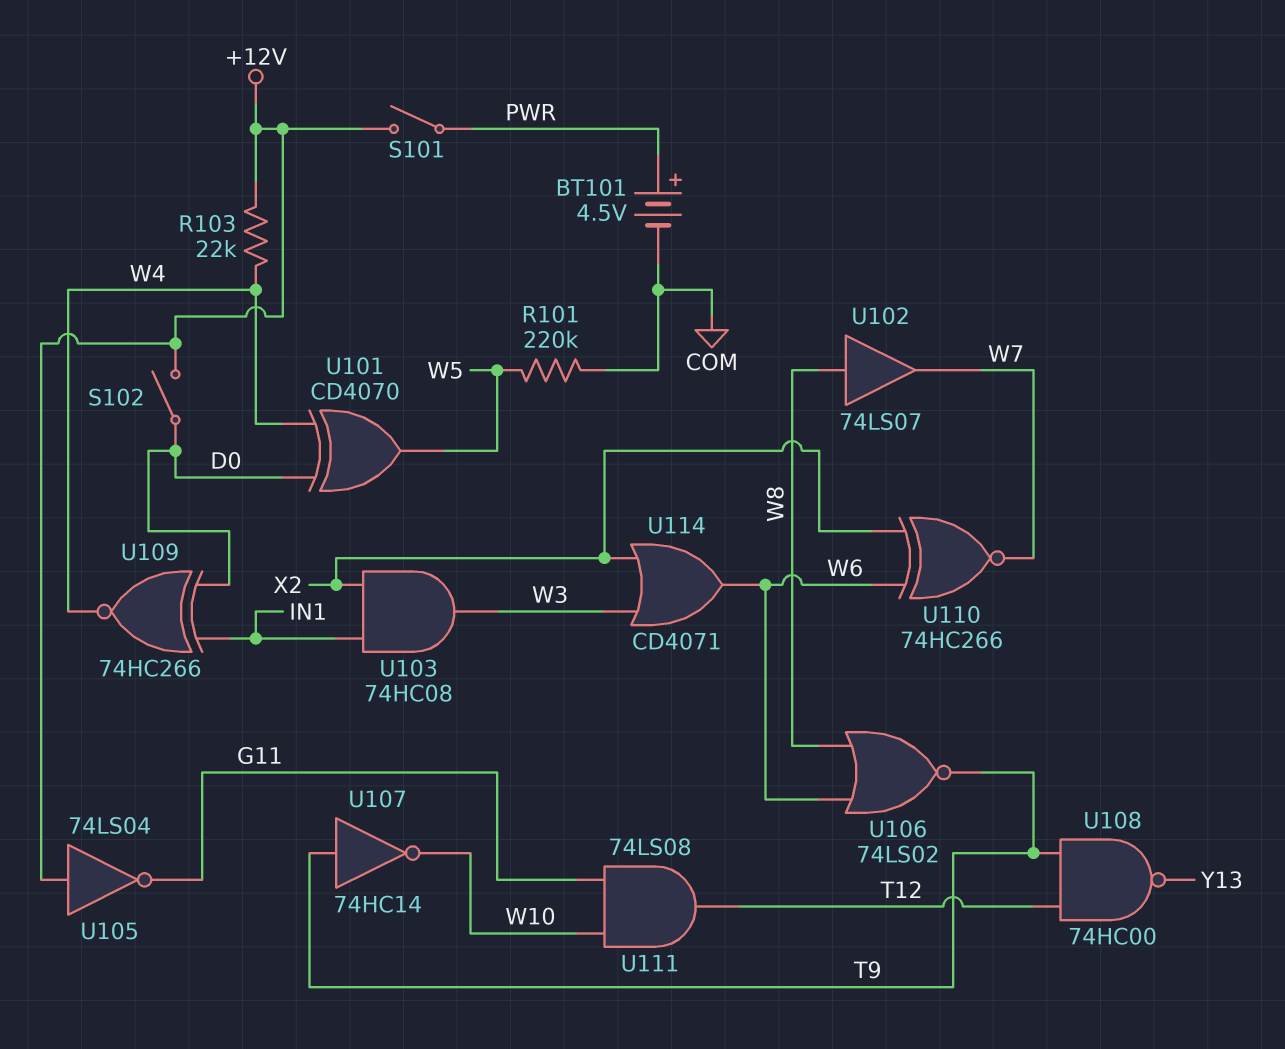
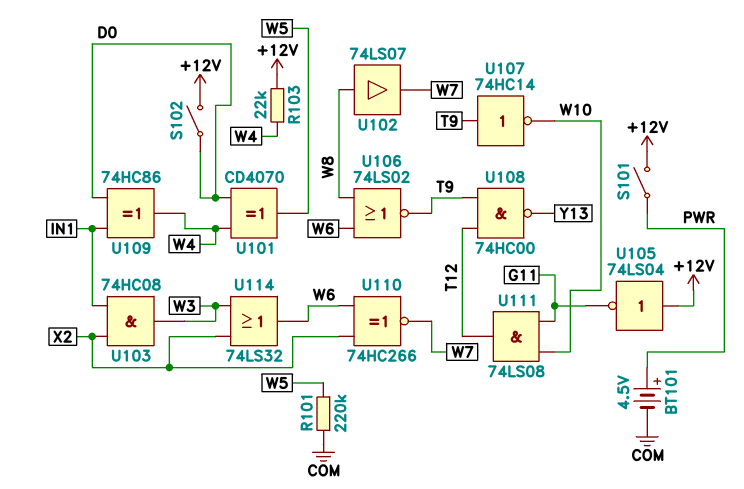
U109: XNOR 74HC266 (in D0, in IN1, out W4) -> XOR 74HC86 (in D0, in IN1, out W4)
U114: OR CD4071 (in W3, in X2, out W6) -> OR 74LS32 (in W3, in X2, out W6)

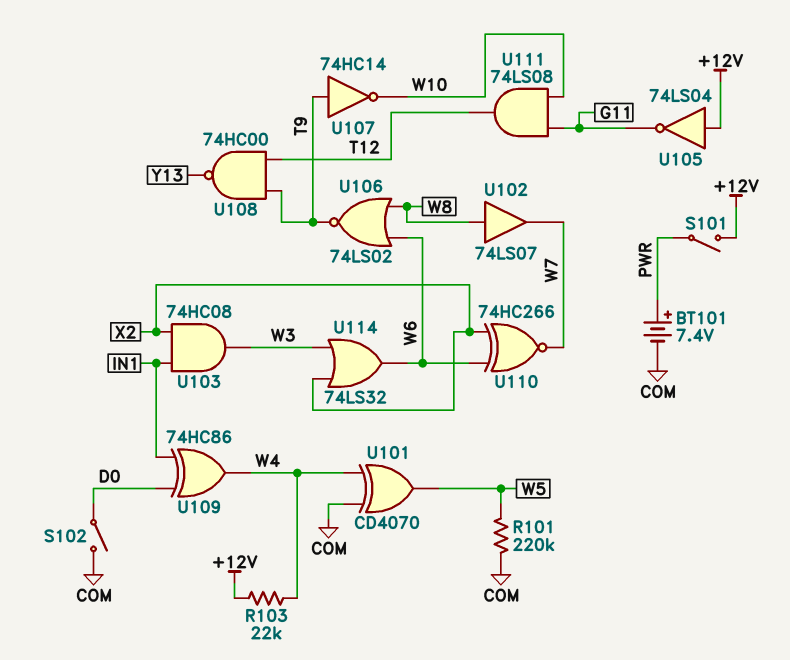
BT101: 4.5V (plus PWR, minus COM) -> 7.4V (plus PWR, minus COM)
S102: switch (+12V, D0) -> switch (COM, D0)
U101: XOR CD4070 (in D0, in W4, out W5) -> XOR CD4070 (in COM, in W4, out W5)

